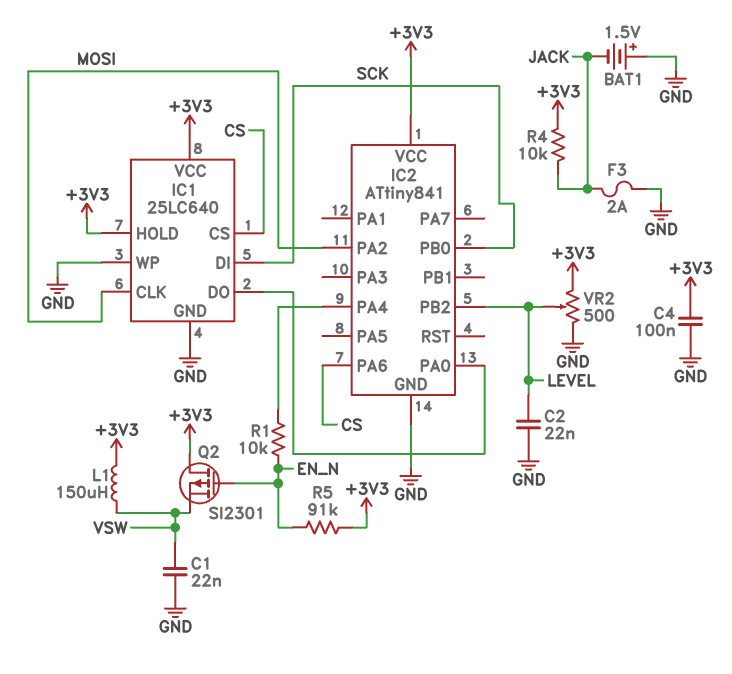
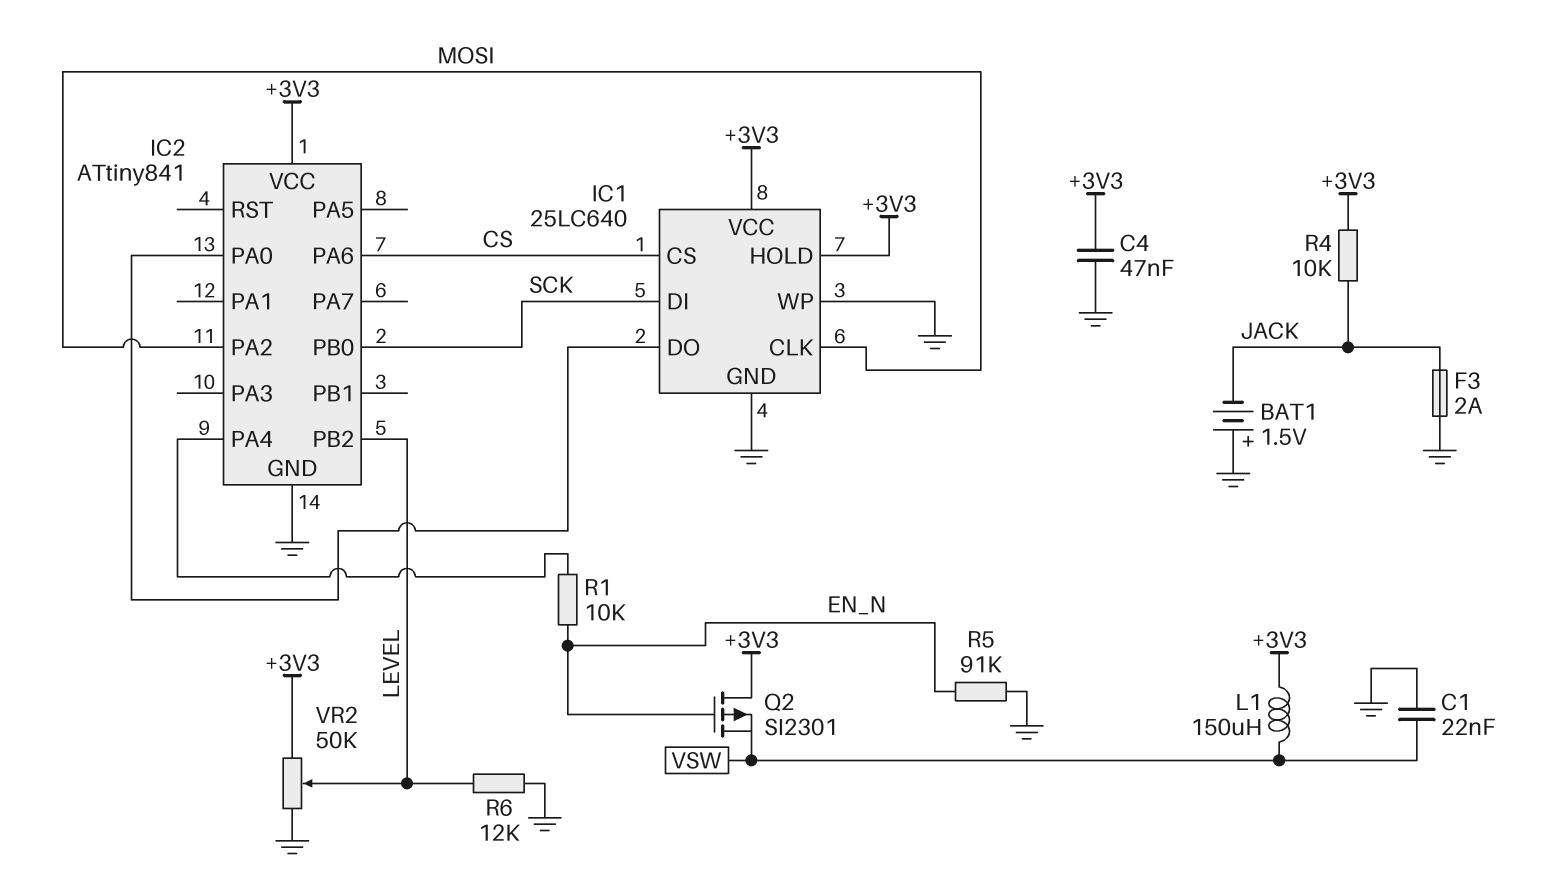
C2: 22nF (GND, LEVEL) -> none
C4: 100nF (+3V3, GND) -> 47nF (+3V3, GND)
R5: 91k (+3V3, EN_N) -> 91k (EN_N, GND)
R6: none -> 12k (GND, LEVEL)
VR2: 500 (+3V3, GND, wiper LEVEL) -> 50k (+3V3, GND, wiper LEVEL)

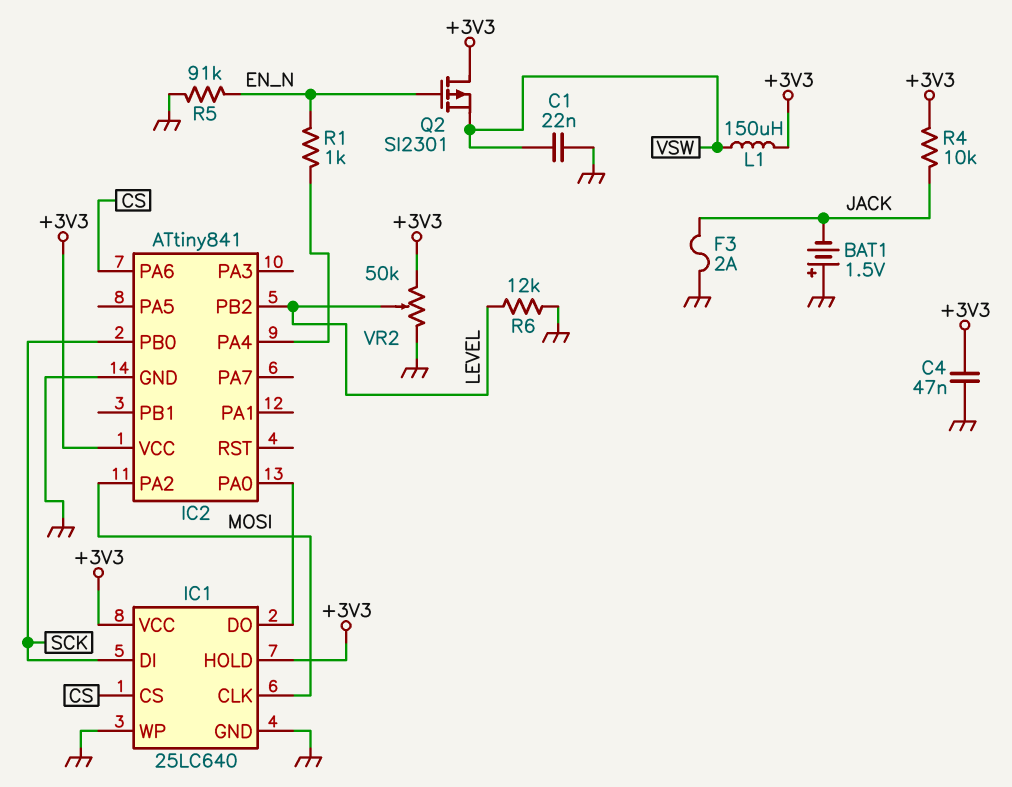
R1: 10k (EN_N, IC2/PA4) -> 1k (EN_N, IC2/PA4)

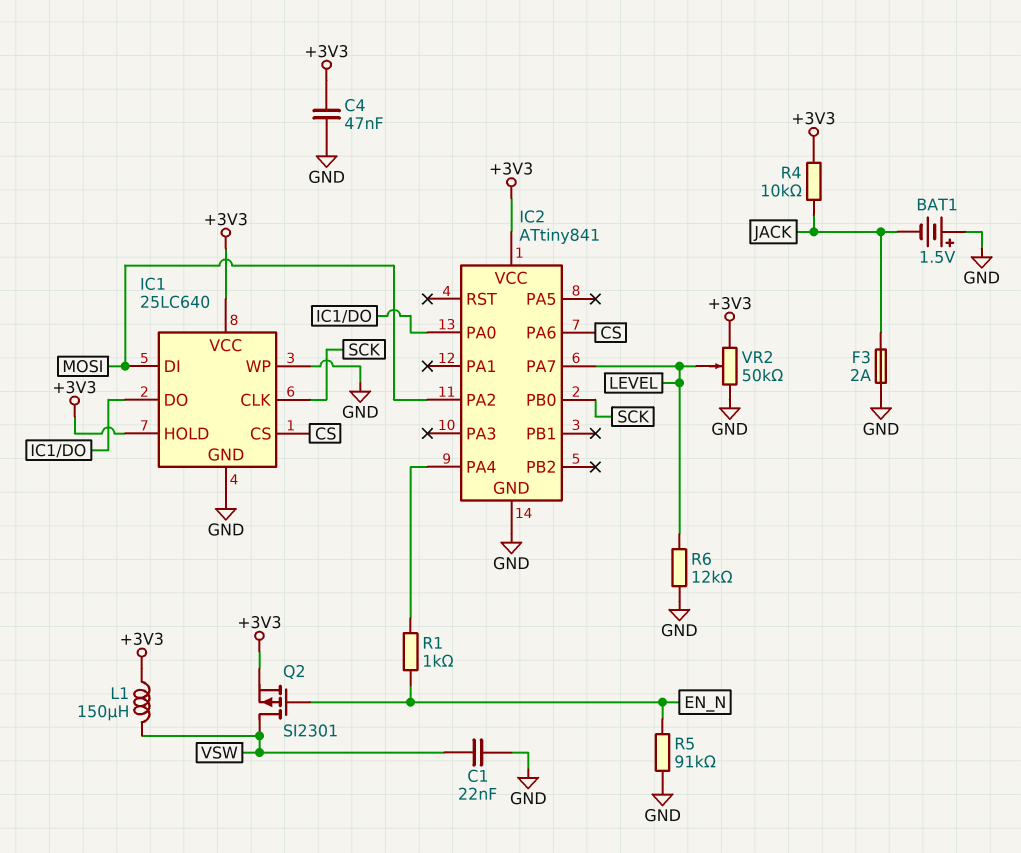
IC1 pin CLK: MOSI -> SCK
IC1 pin DI: SCK -> MOSI
IC2 pin PA7: none -> LEVEL
IC2 pin PB2: LEVEL -> none
Q2: PMOS SI2301 (G EN_N, D +3V3, S VSW) -> PMOS SI2301 (G EN_N, D VSW, S +3V3)

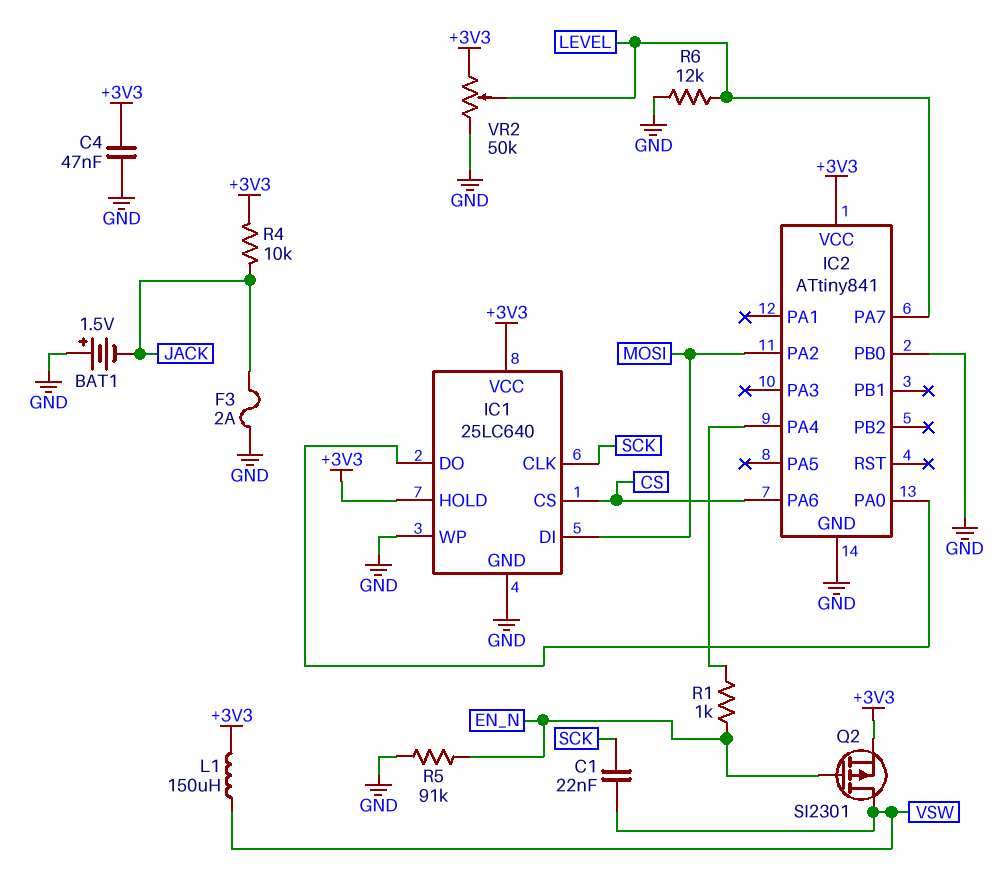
C1: 22nF (GND, VSW) -> 22nF (SCK, VSW)
IC2 pin PB0: SCK -> GND

